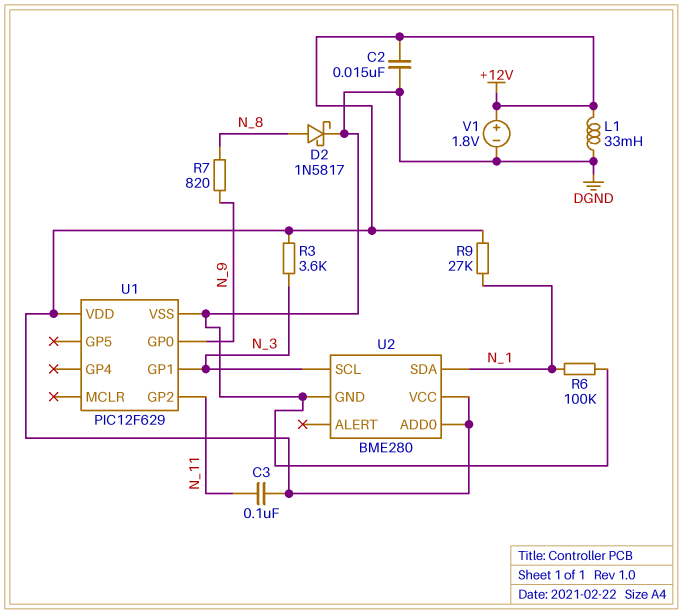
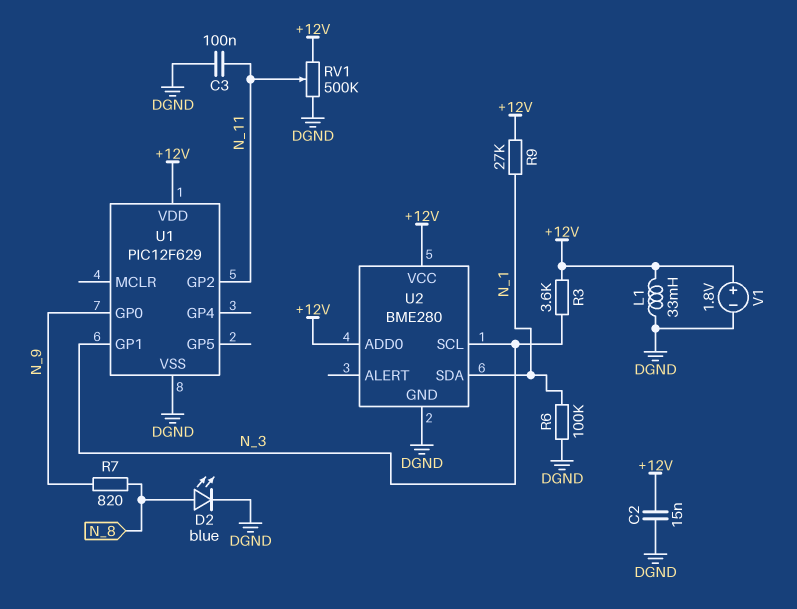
C3: 100nF (+12V, N_11) -> 100nF (DGND, N_11)
D2: schottky 1N5817 (A N_8, K DGND) -> LED blue (A N_8, K DGND)
RV1: none -> 500k (+12V, DGND, wiper N_11)

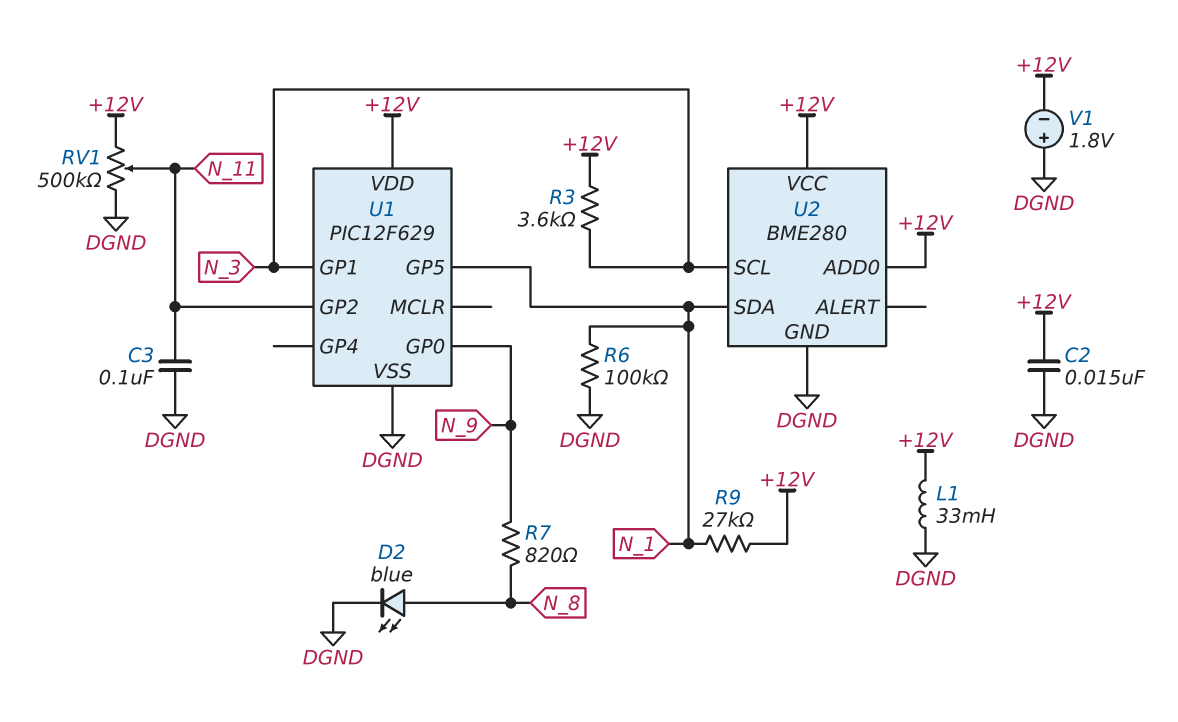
U1 pin GP5: none -> N_1
V1: 1.8V (plus +12V, minus DGND) -> 1.8V (plus DGND, minus +12V)

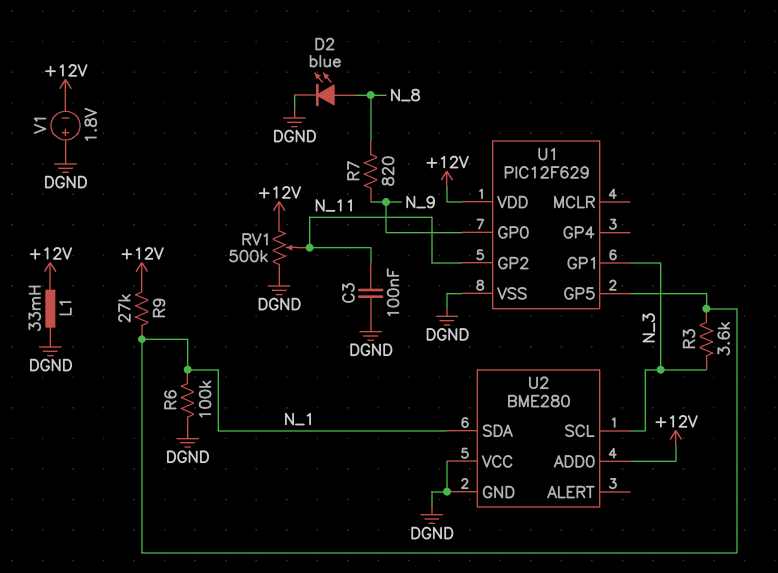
C2: 15nF (+12V, DGND) -> none
R3: 3.6k (+12V, N_3) -> 3.6k (N_1, N_3)
U2 pin VCC: +12V -> DGND

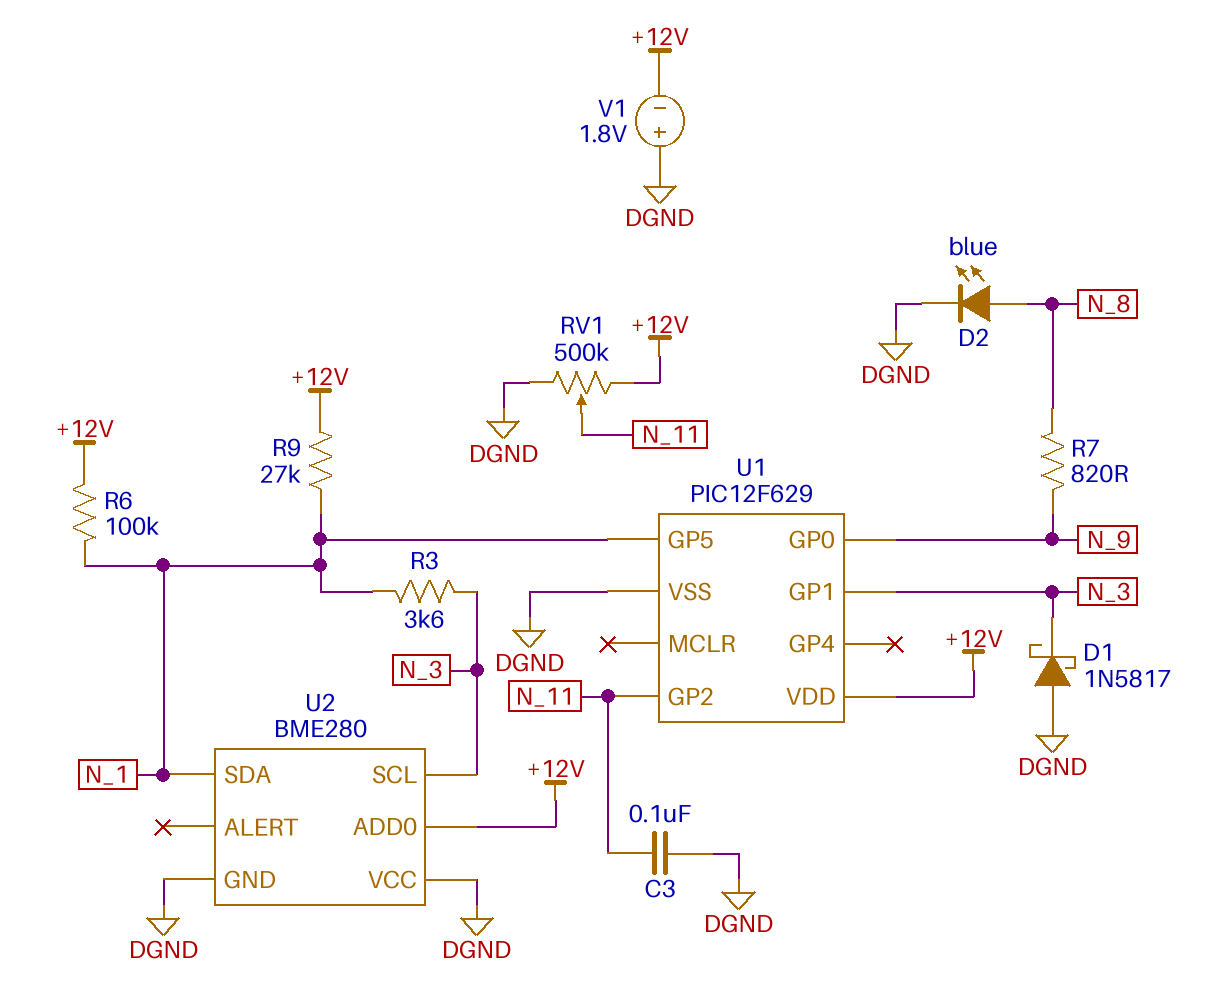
D1: none -> schottky 1N5817 (A DGND, K N_3)
L1: 33mH (+12V, DGND) -> none
R6: 100k (DGND, N_1) -> 100k (+12V, N_1)

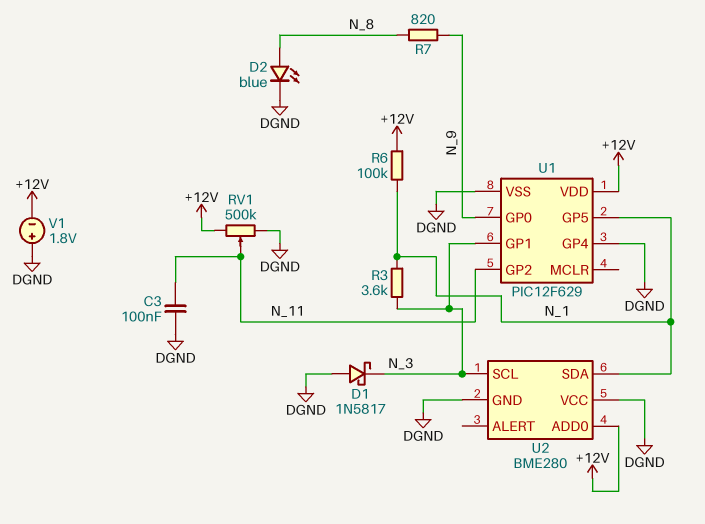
R9: 27k (+12V, N_1) -> none
U1 pin GP4: none -> DGND

